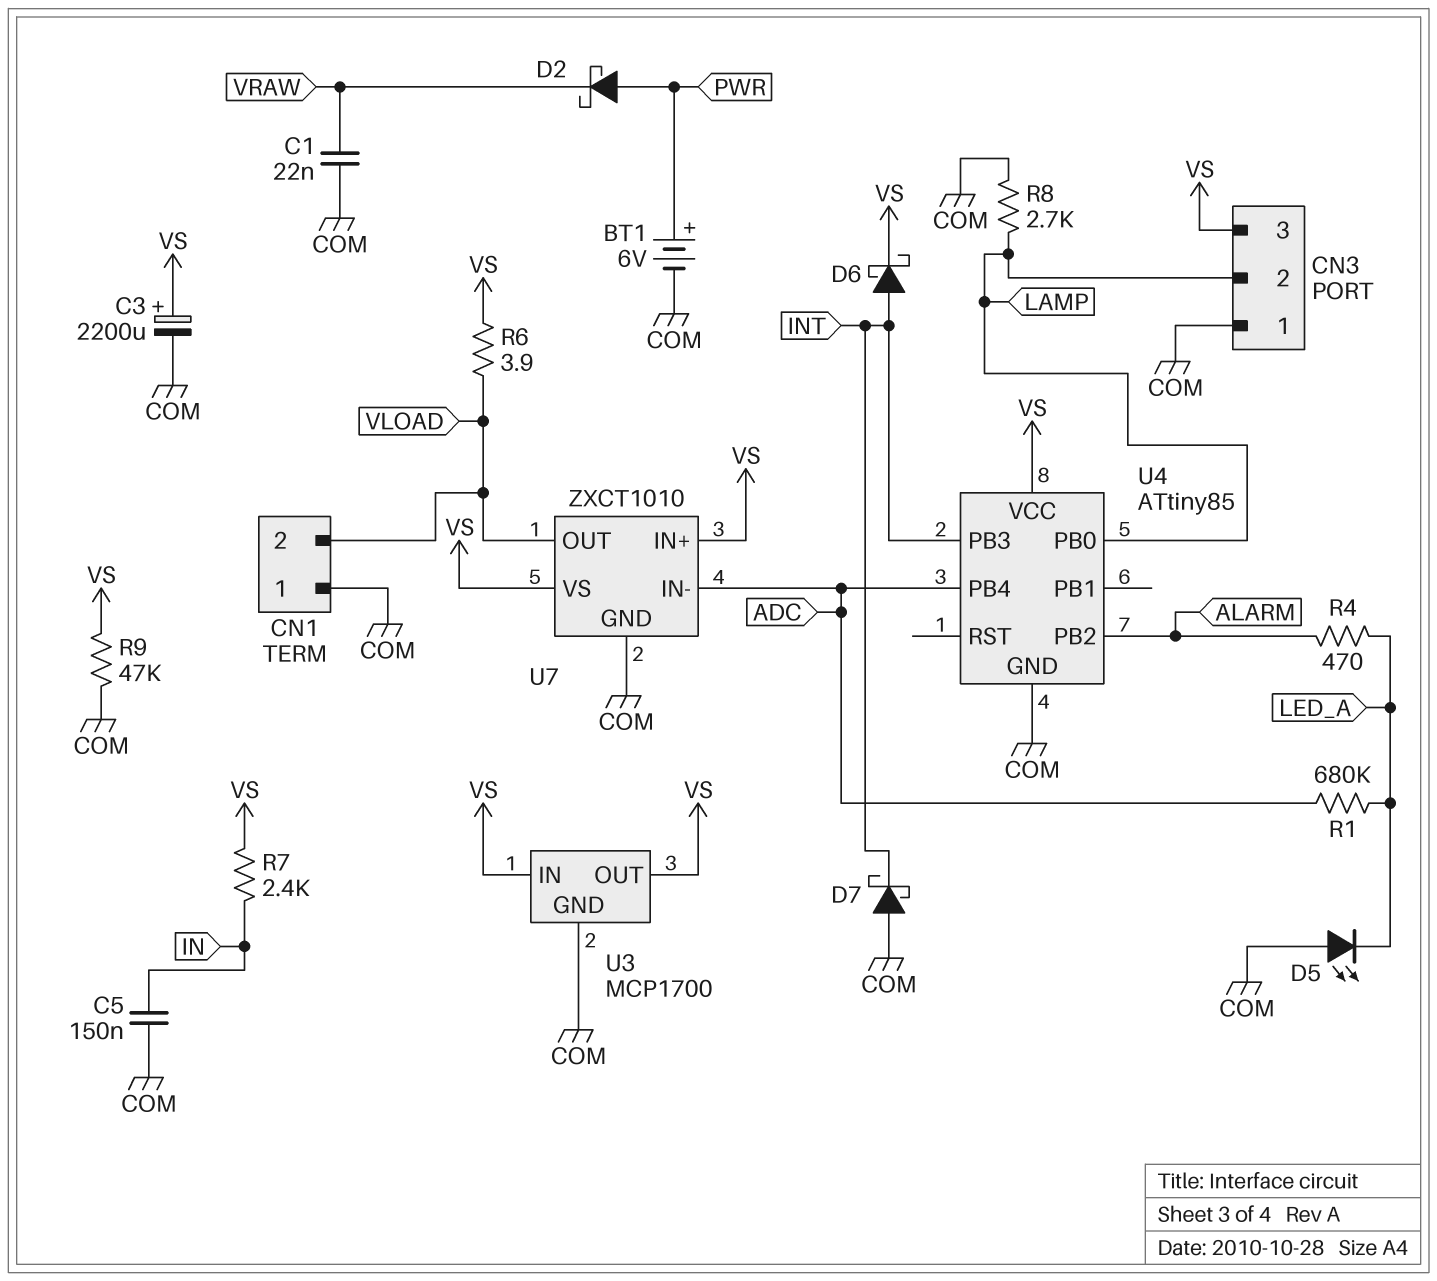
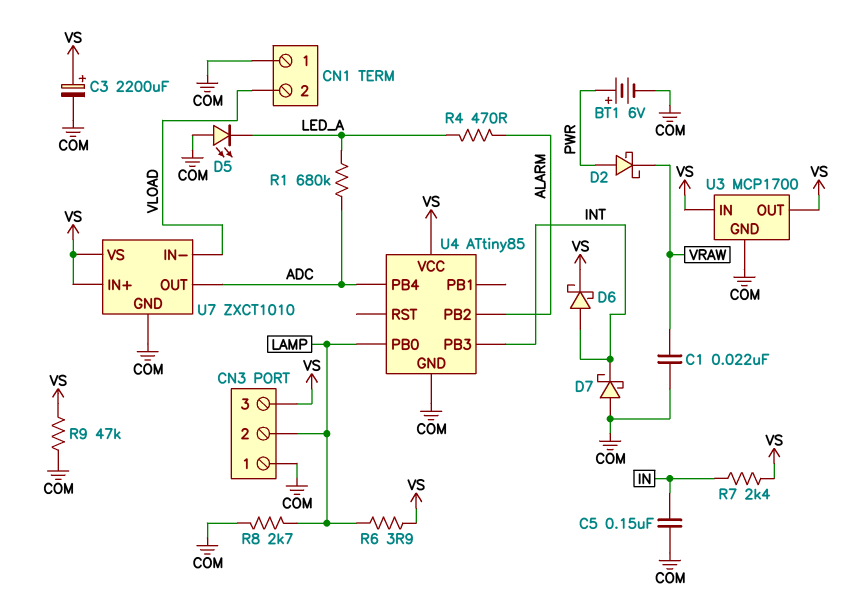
R6: 3.9 (VLOAD, VS) -> 3.9 (LAMP, VS)
U7 pin IN-: ADC -> VLOAD
U7 pin OUT: VLOAD -> ADC

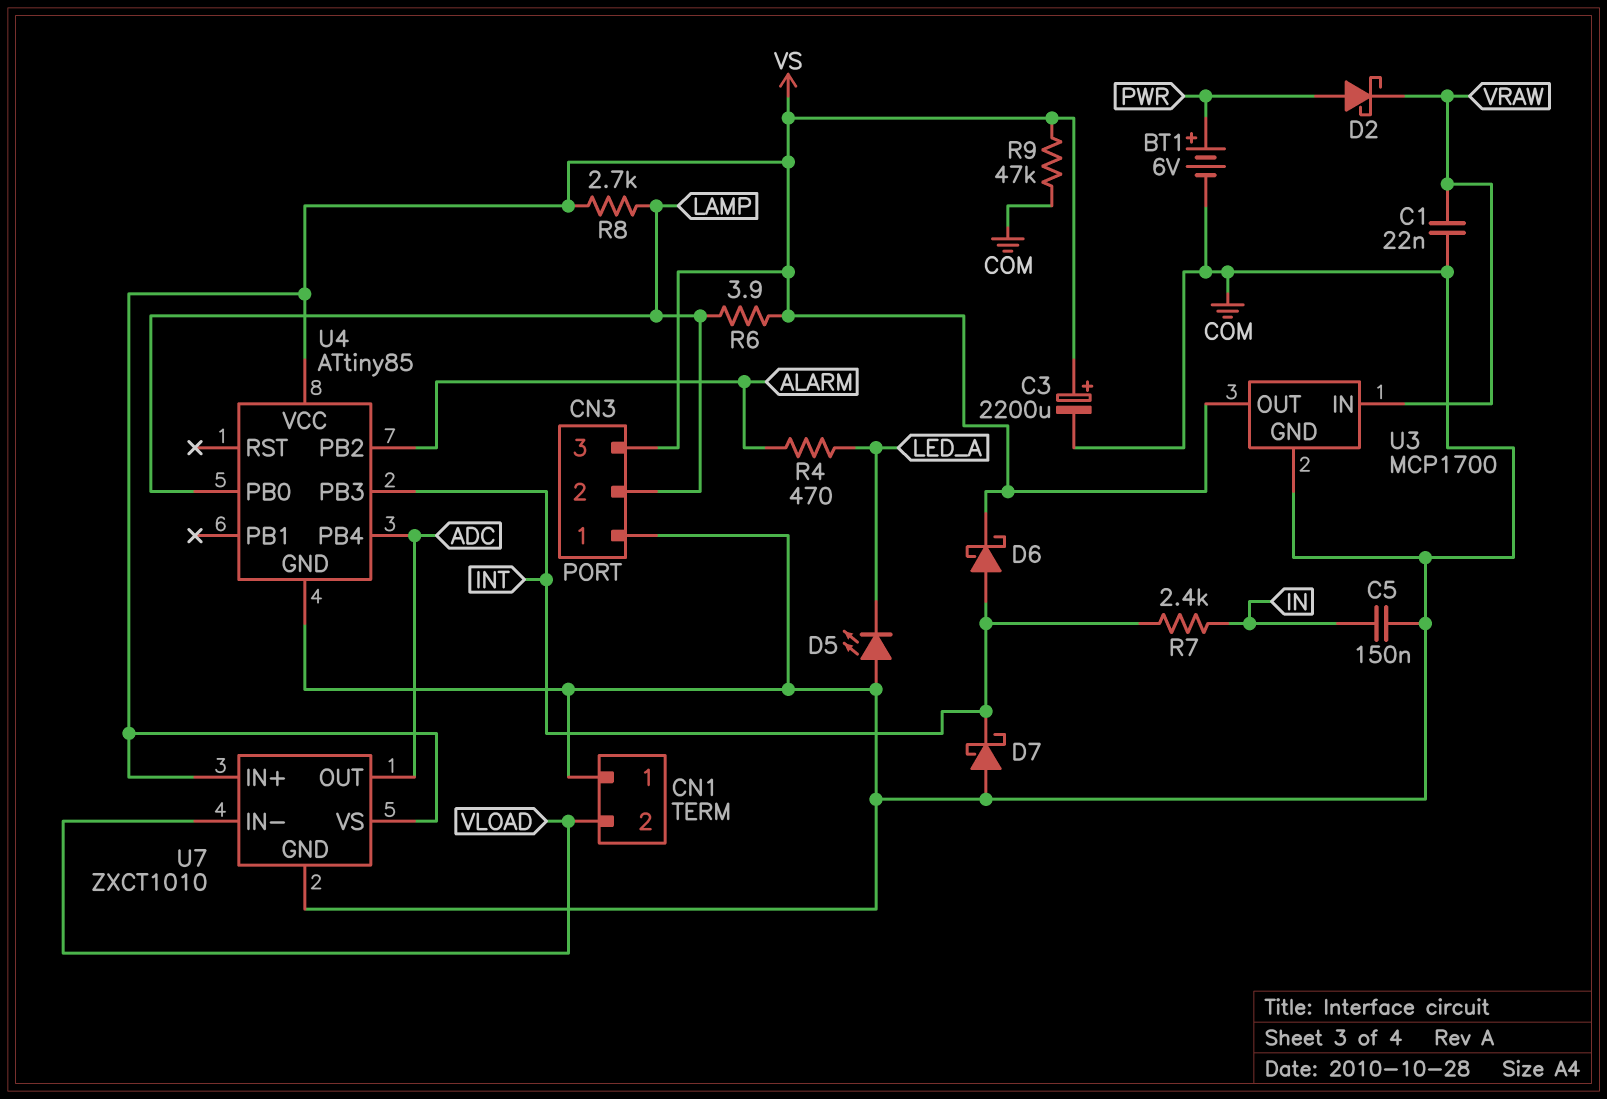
R1: 680k (ADC, LED_A) -> none
R7: 2.4k (IN, VS) -> 2.4k (IN, INT)
R8: 2.7k (COM, LAMP) -> 2.7k (LAMP, VS)
U3 pin IN: VS -> VRAW

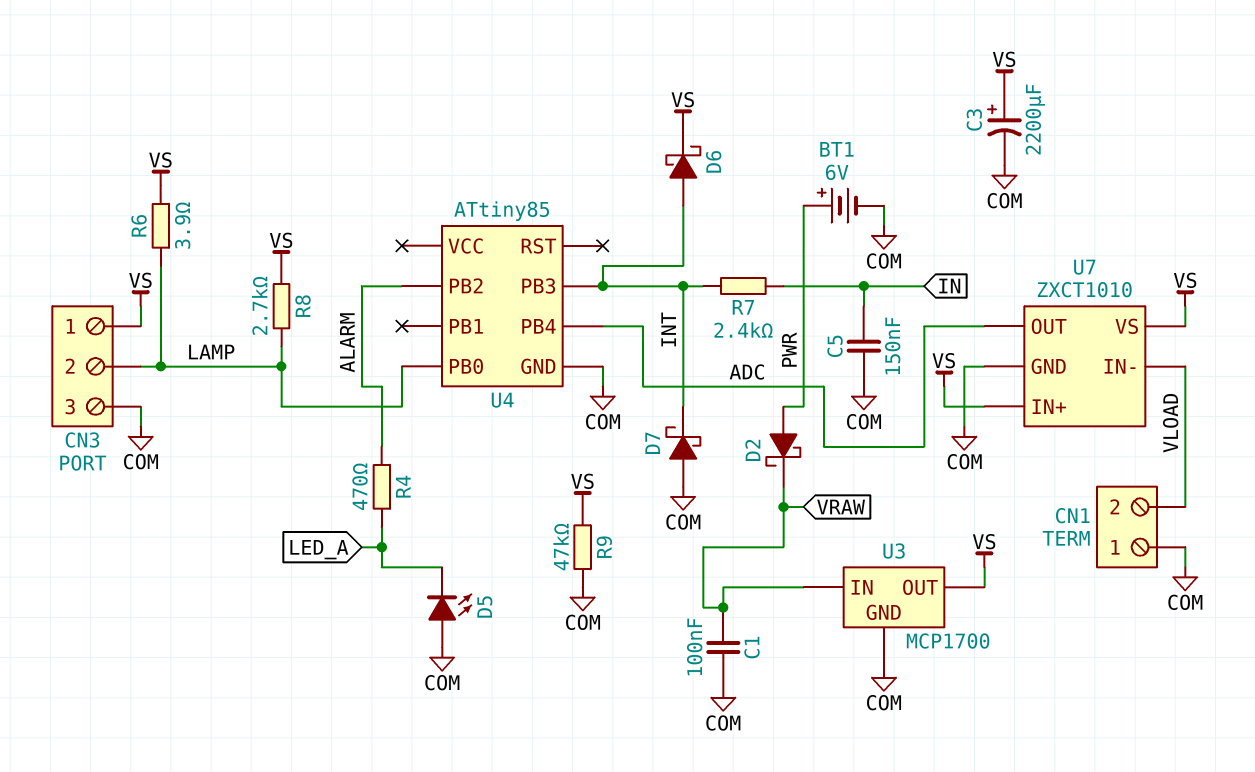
C1: 22nF (COM, VRAW) -> 100nF (COM, VRAW)
CN3 pin 1: COM -> VS
CN3 pin 3: VS -> COM
U4 pin VCC: VS -> none

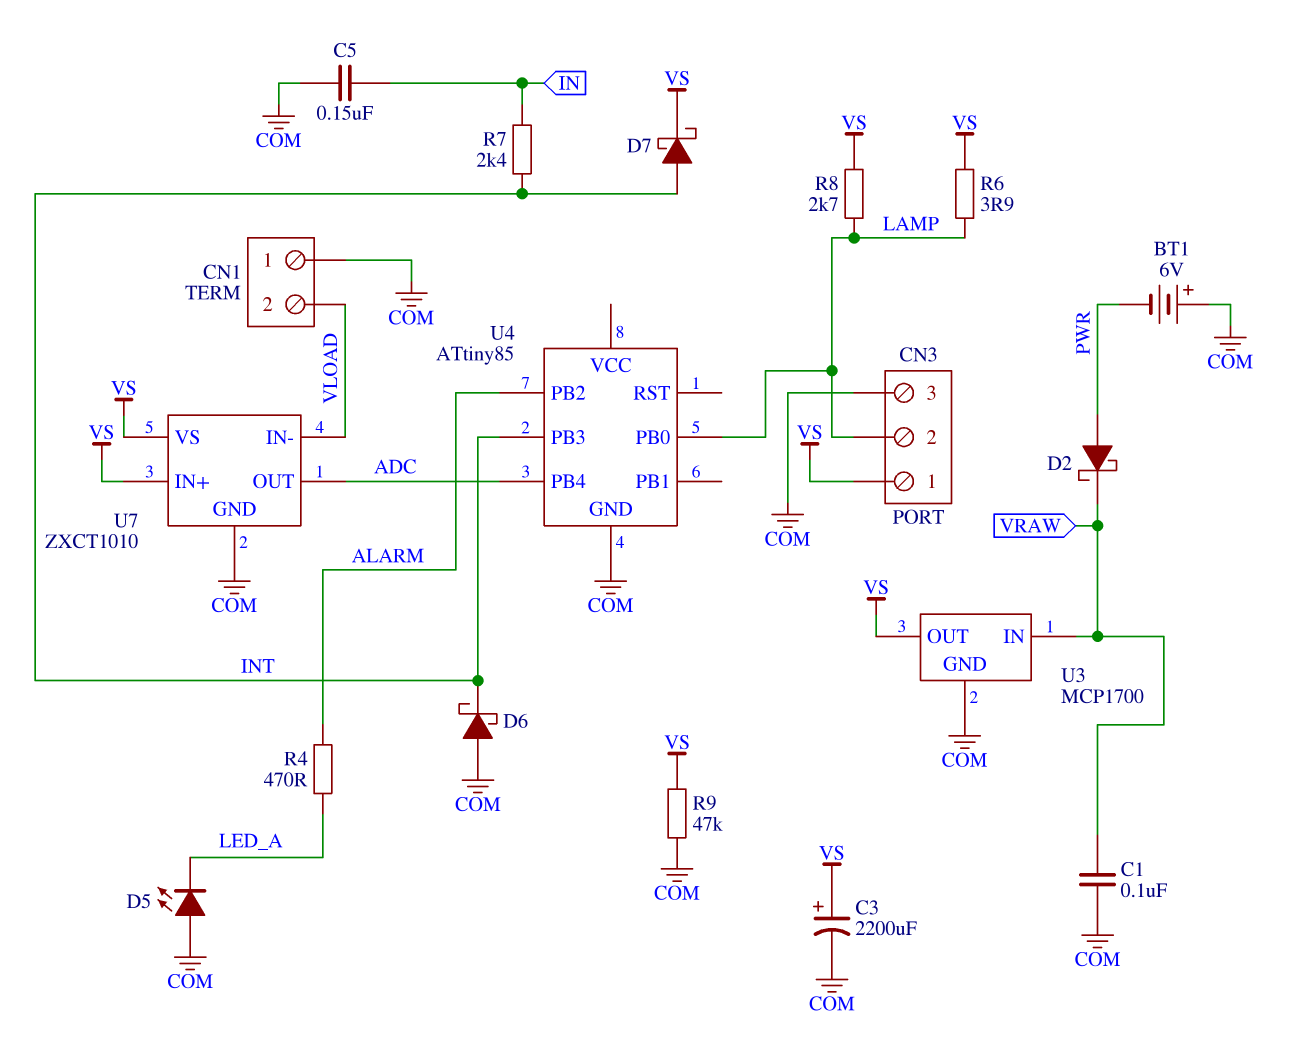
BT1: 6V (plus PWR, minus COM) -> 6V (plus COM, minus PWR)
D6: schottky (A INT, K VS) -> schottky (A COM, K INT)
D7: schottky (A COM, K INT) -> schottky (A INT, K VS)

